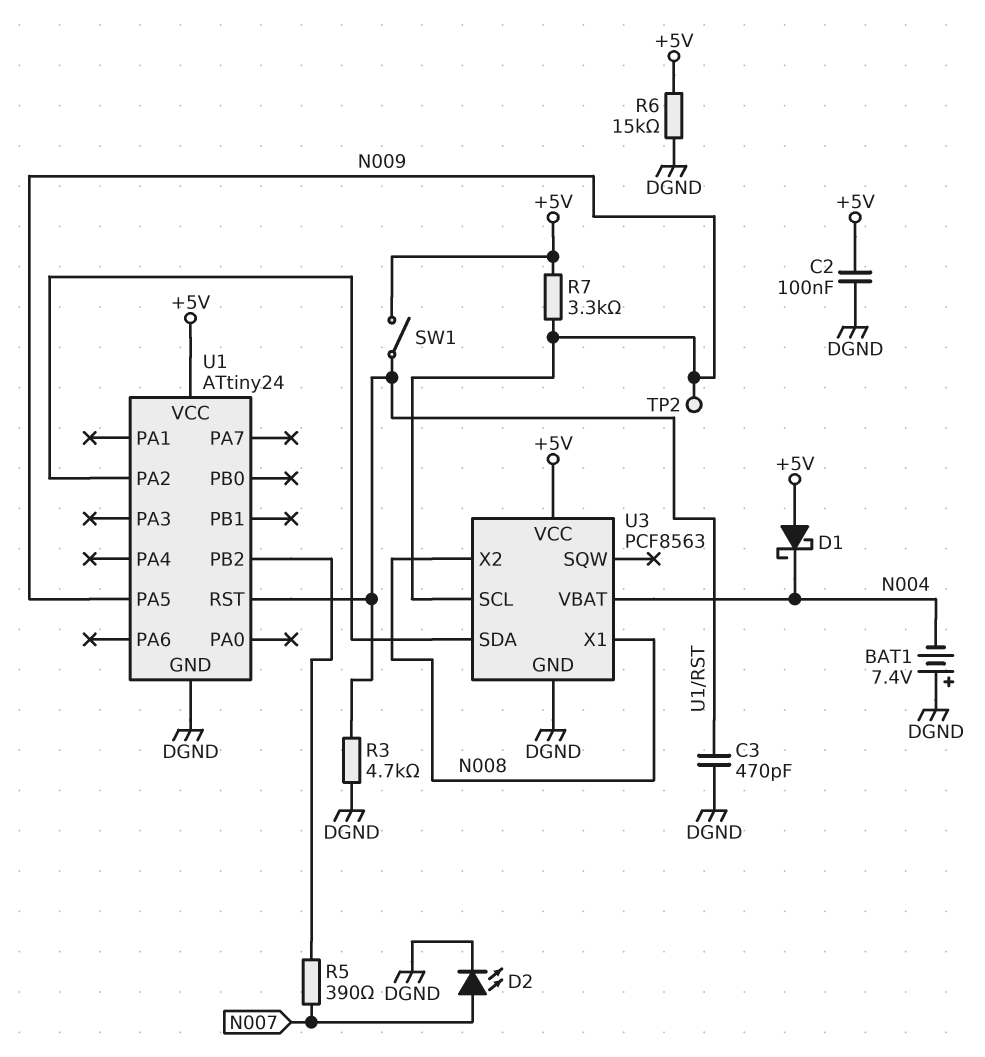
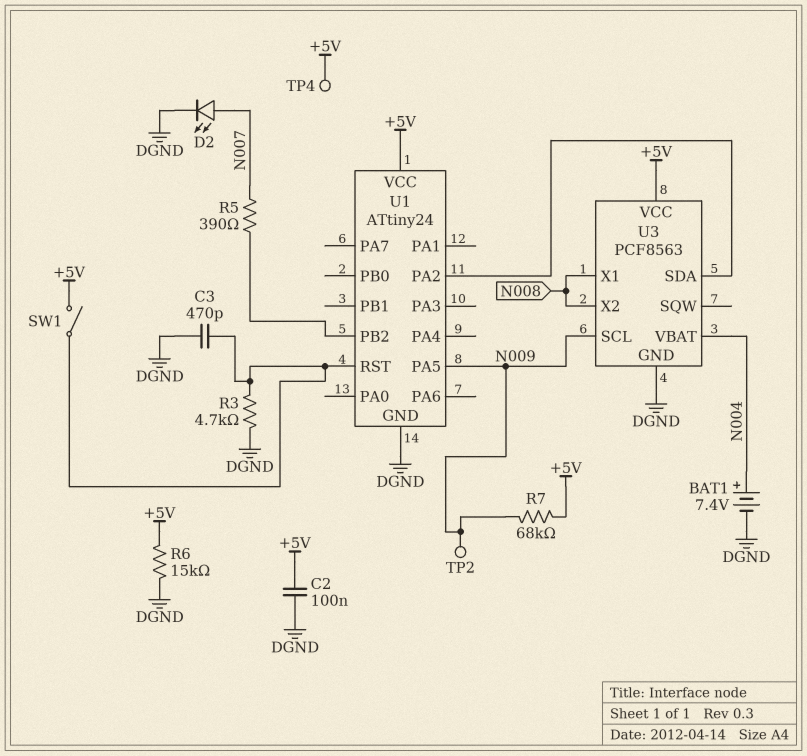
BAT1: 7.4V (plus DGND, minus N004) -> 7.4V (plus N004, minus DGND)
D1: schottky (A +5V, K N004) -> none
R7: 3.3k (+5V, N009) -> 68k (+5V, N009)
TP4: none -> test point (+5V)

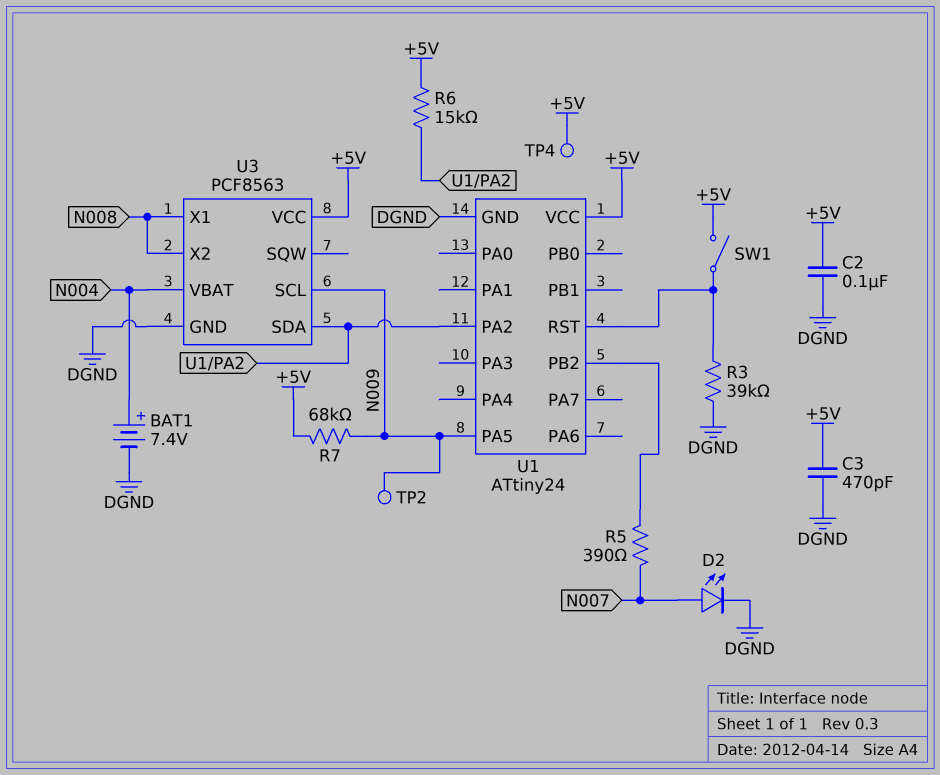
C3: 470pF (DGND, U1/RST) -> 470pF (+5V, DGND)
R3: 4.7k (DGND, U1/RST) -> 39k (DGND, U1/RST)
R6: 15k (+5V, DGND) -> 15k (+5V, U1/PA2)

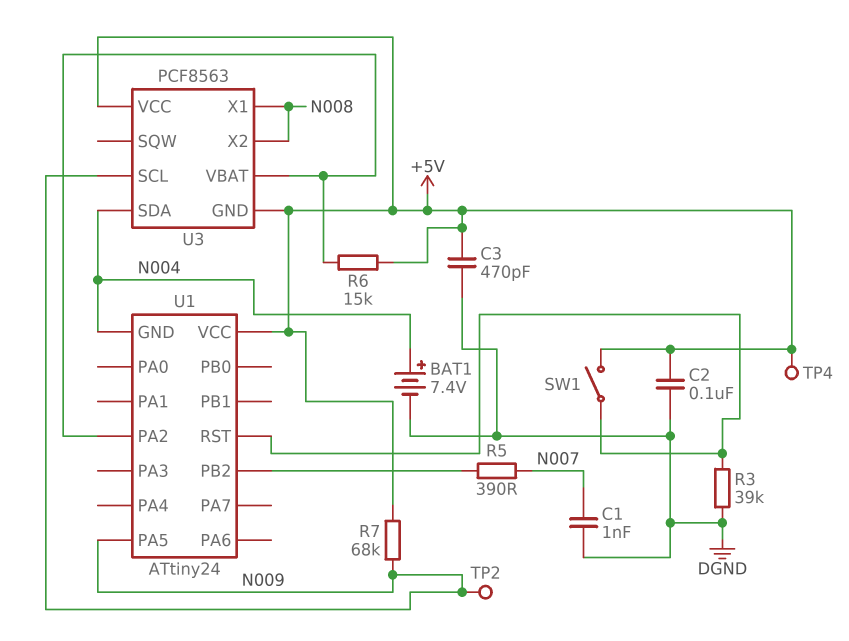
C1: none -> 1nF (DGND, N007)
D2: LED (A N007, K DGND) -> none
U1 pin GND: DGND -> N004
U3 pin GND: DGND -> +5V
U3 pin SDA: U1/PA2 -> N004
U3 pin VBAT: N004 -> U1/PA2

